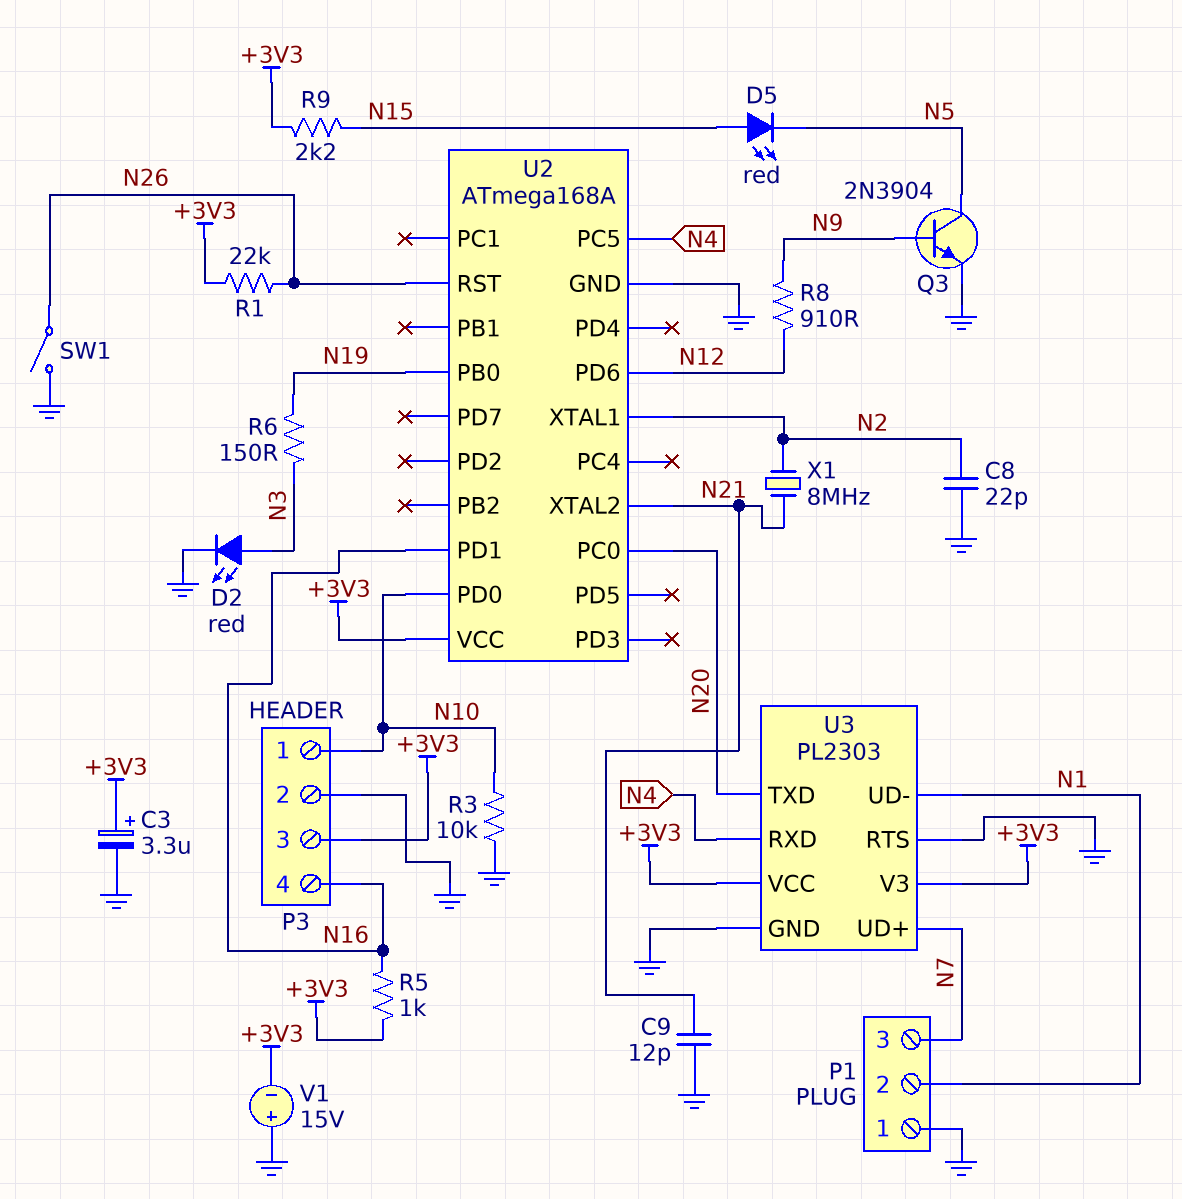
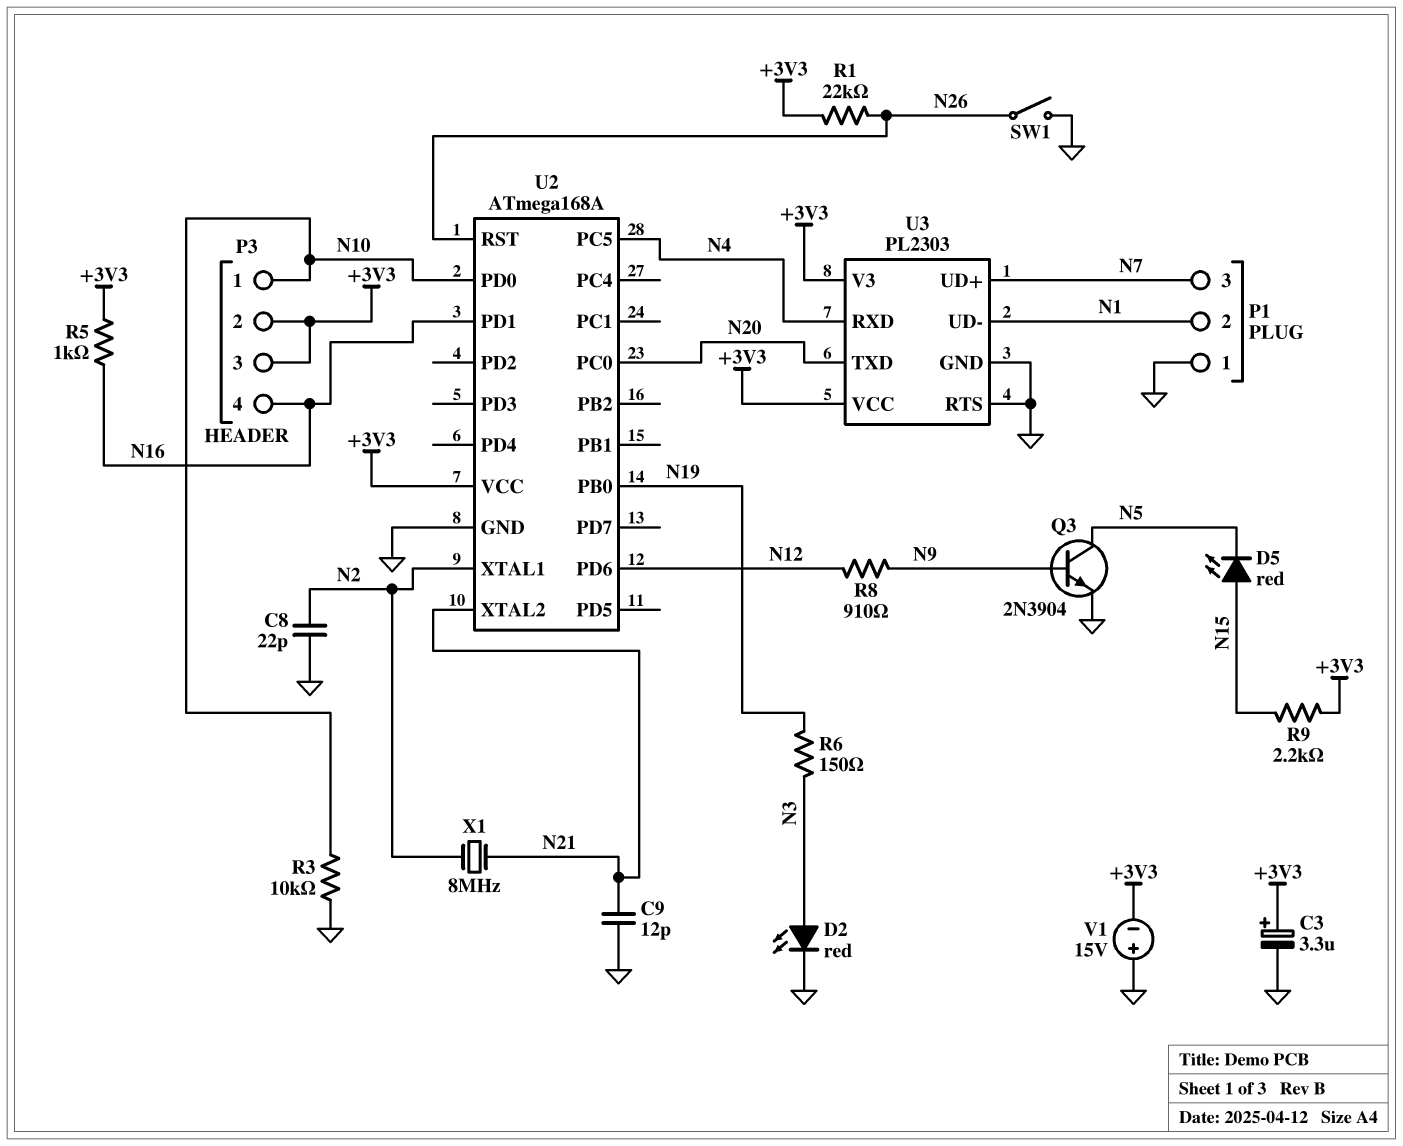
P3 pin 2: GND -> +3V3

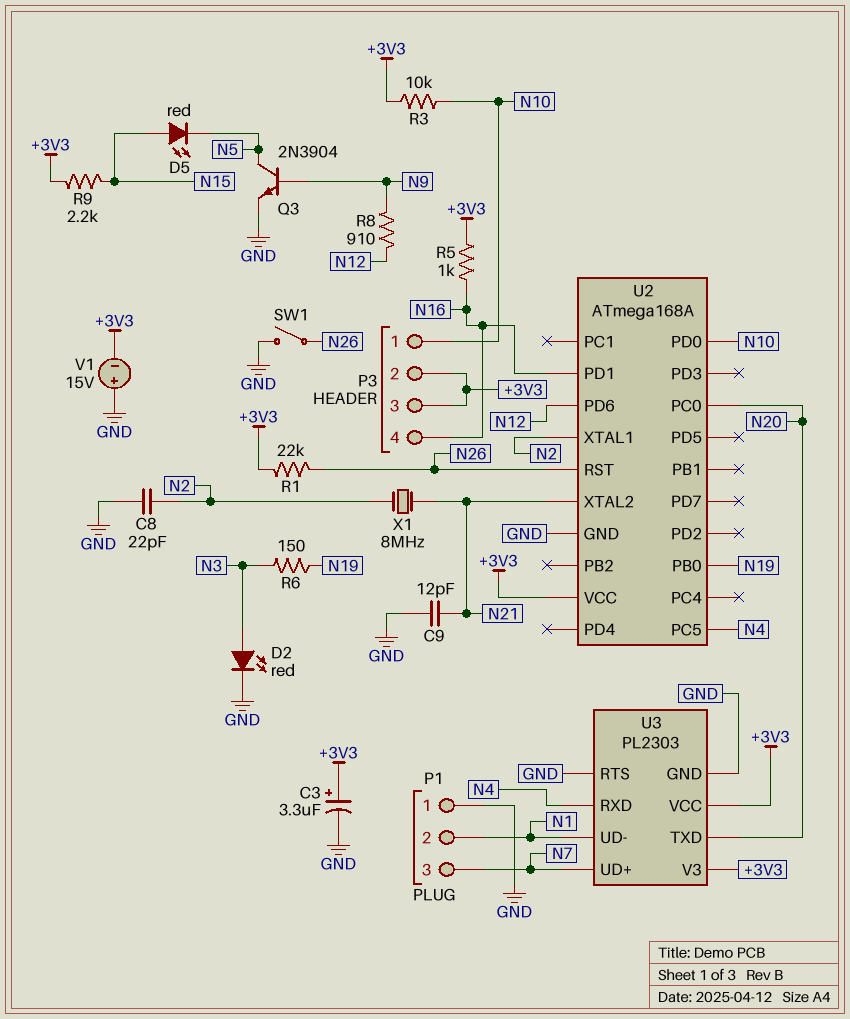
R3: 10k (GND, N10) -> 10k (+3V3, N10)

